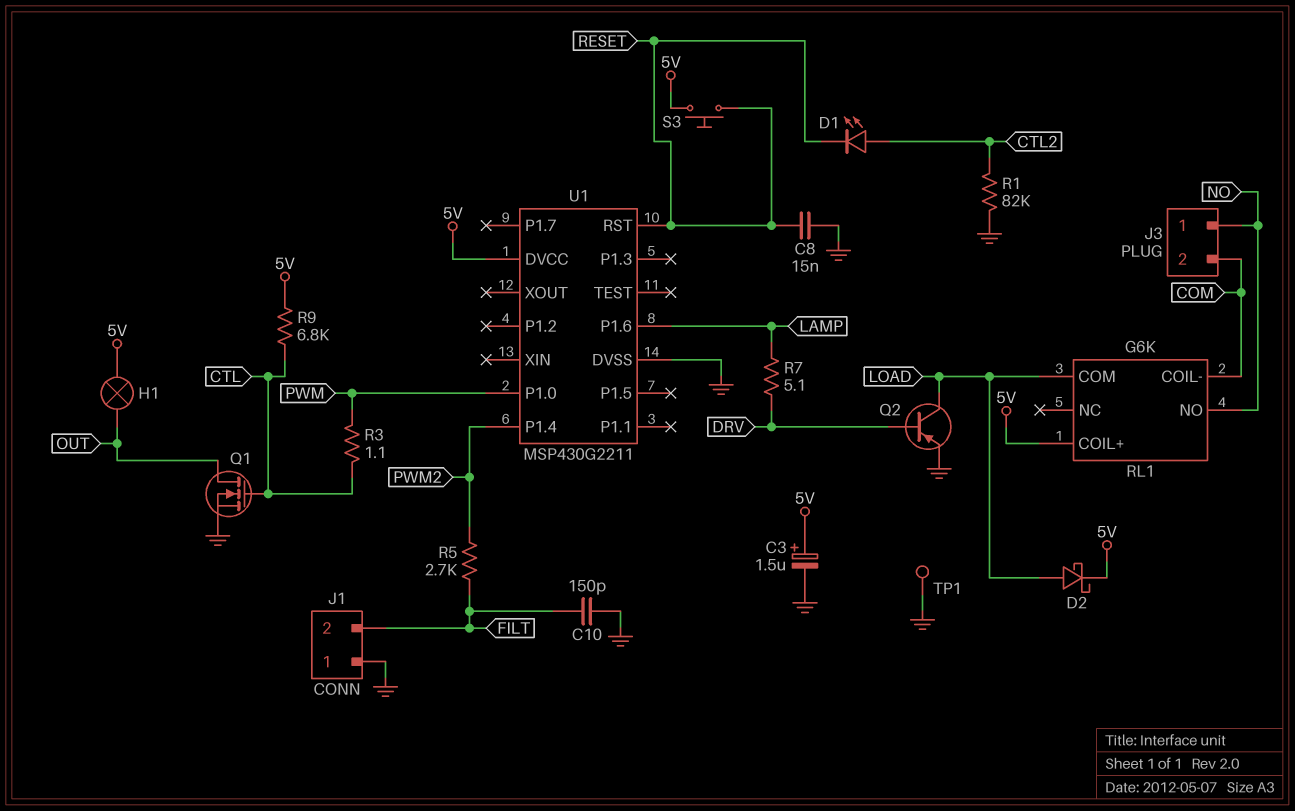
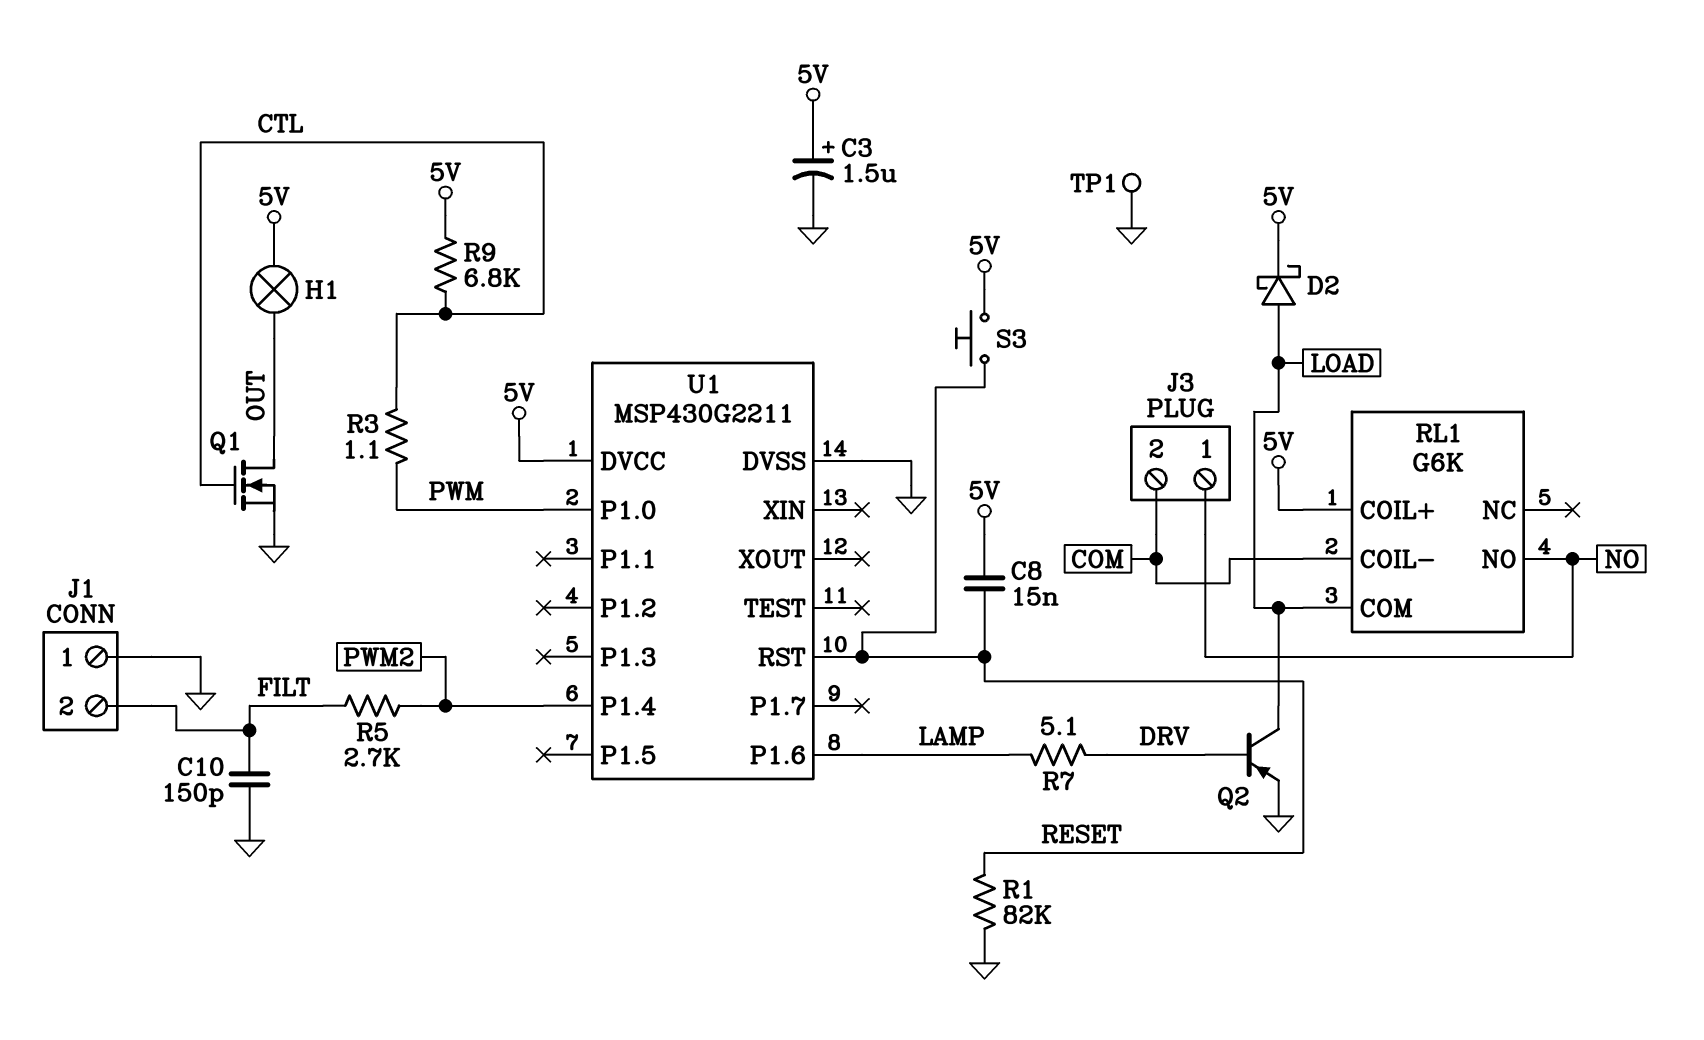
C8: 15nF (GND, RESET) -> 15nF (5V, RESET)
D1: LED (A CTL2, K RESET) -> none
R1: 82k (CTL2, GND) -> 82k (GND, RESET)

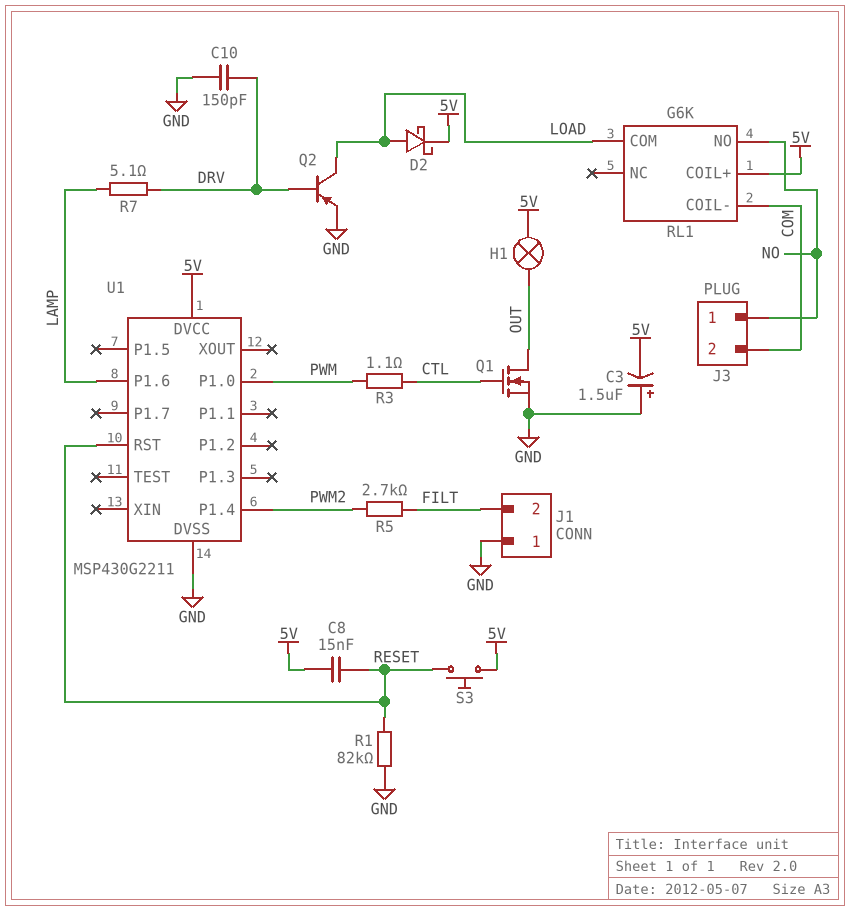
C3: 1.5uF (plus 5V, minus GND) -> 1.5uF (plus GND, minus 5V)
C10: 150pF (FILT, GND) -> 150pF (DRV, GND)
R9: 6.8k (5V, CTL) -> none
TP1: test point (GND) -> none

